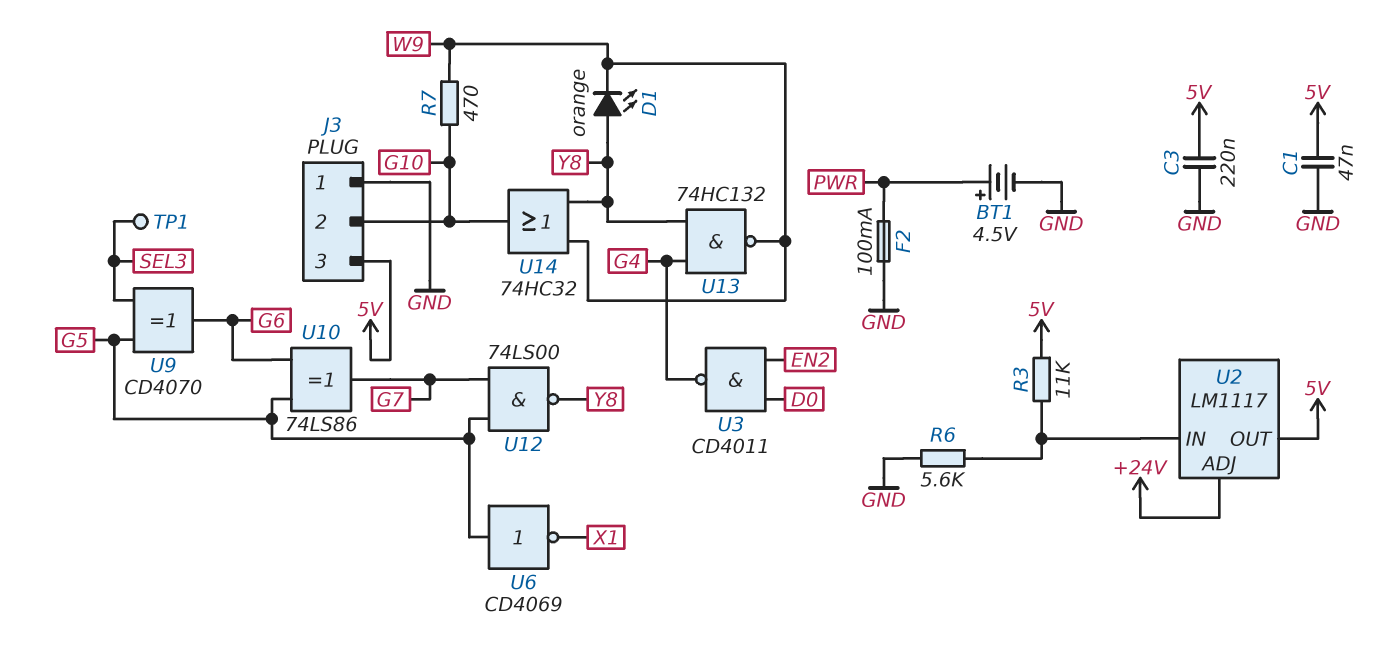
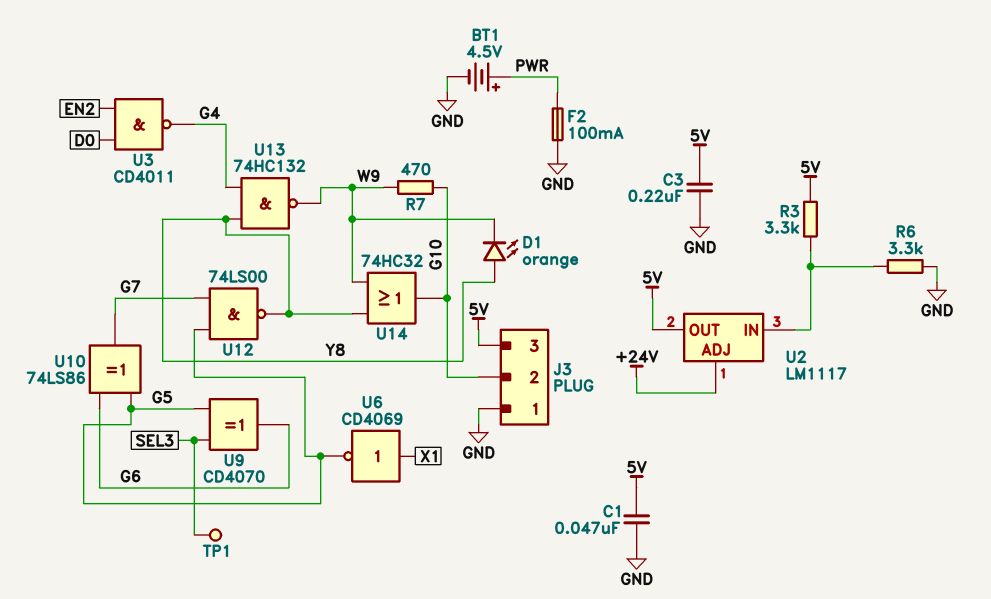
R3: 11k (5V, U2/IN) -> 3.3k (5V, U2/IN)
R6: 5.6k (GND, U2/IN) -> 3.3k (GND, U2/IN)
U6: NOT CD4069 (in G5, out X1) -> NOT CD4069 (in X1, out G5)

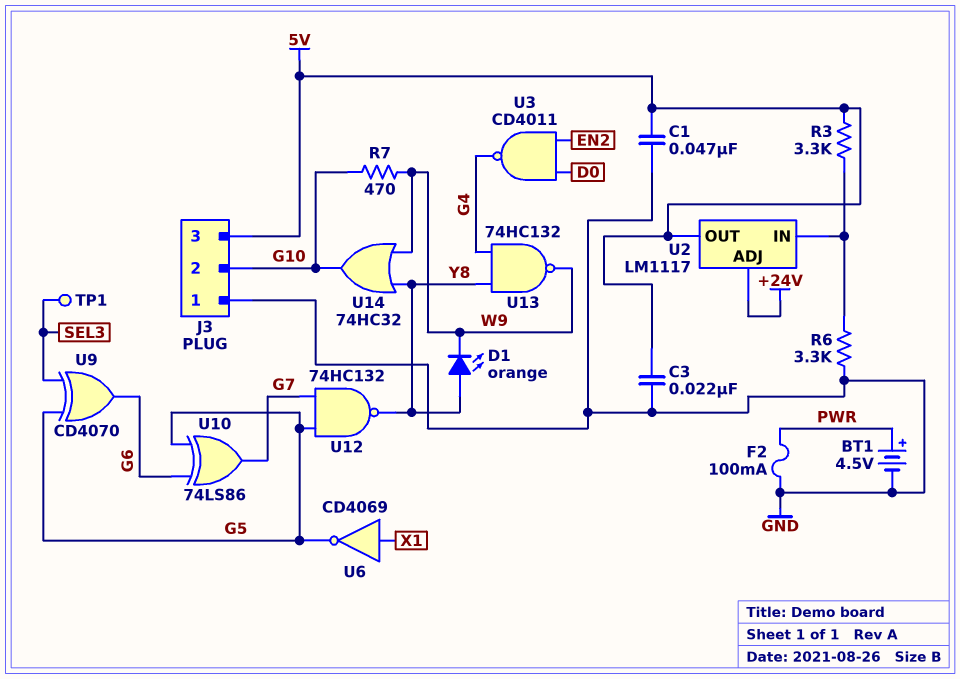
C3: 220nF (5V, GND) -> 22nF (5V, GND)
U12: NAND 74LS00 (in G5, in G7, out Y8) -> NAND 74HC132 (in G5, in G7, out Y8)

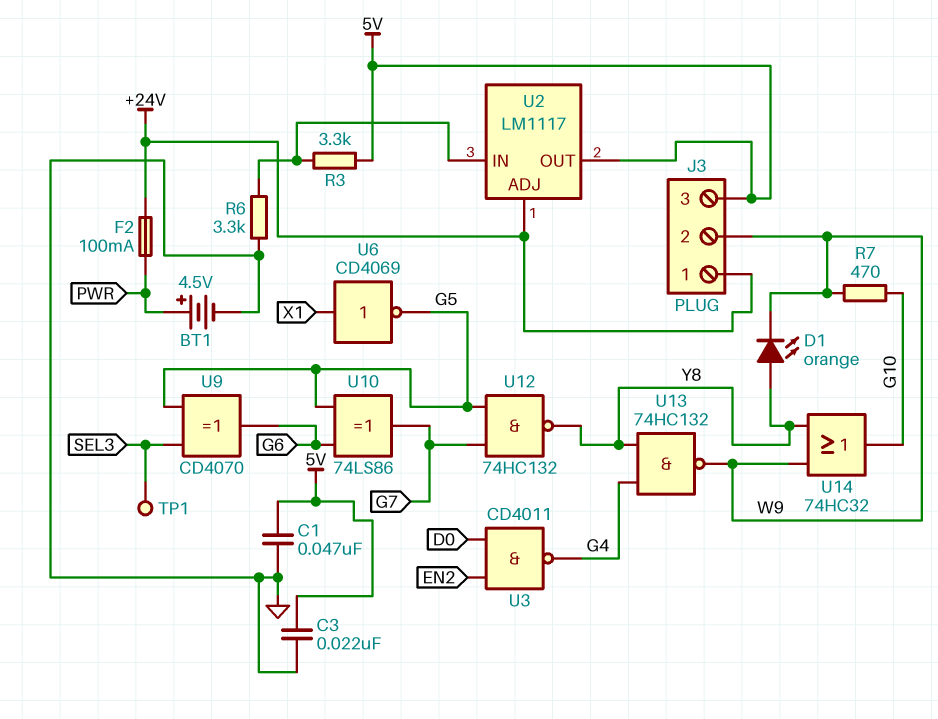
F2: 100mA (GND, PWR) -> 100mA (+24V, PWR)
J3 pin 1: GND -> +24V
J3 pin 2: G10 -> W9

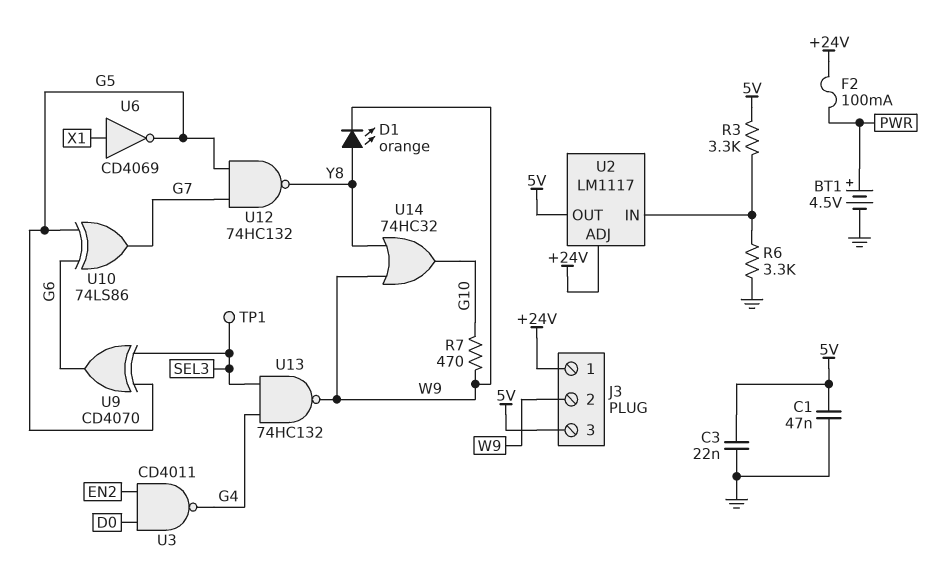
U13: NAND 74HC132 (in G4, in Y8, out W9) -> NAND 74HC132 (in G4, in SEL3, out W9)

